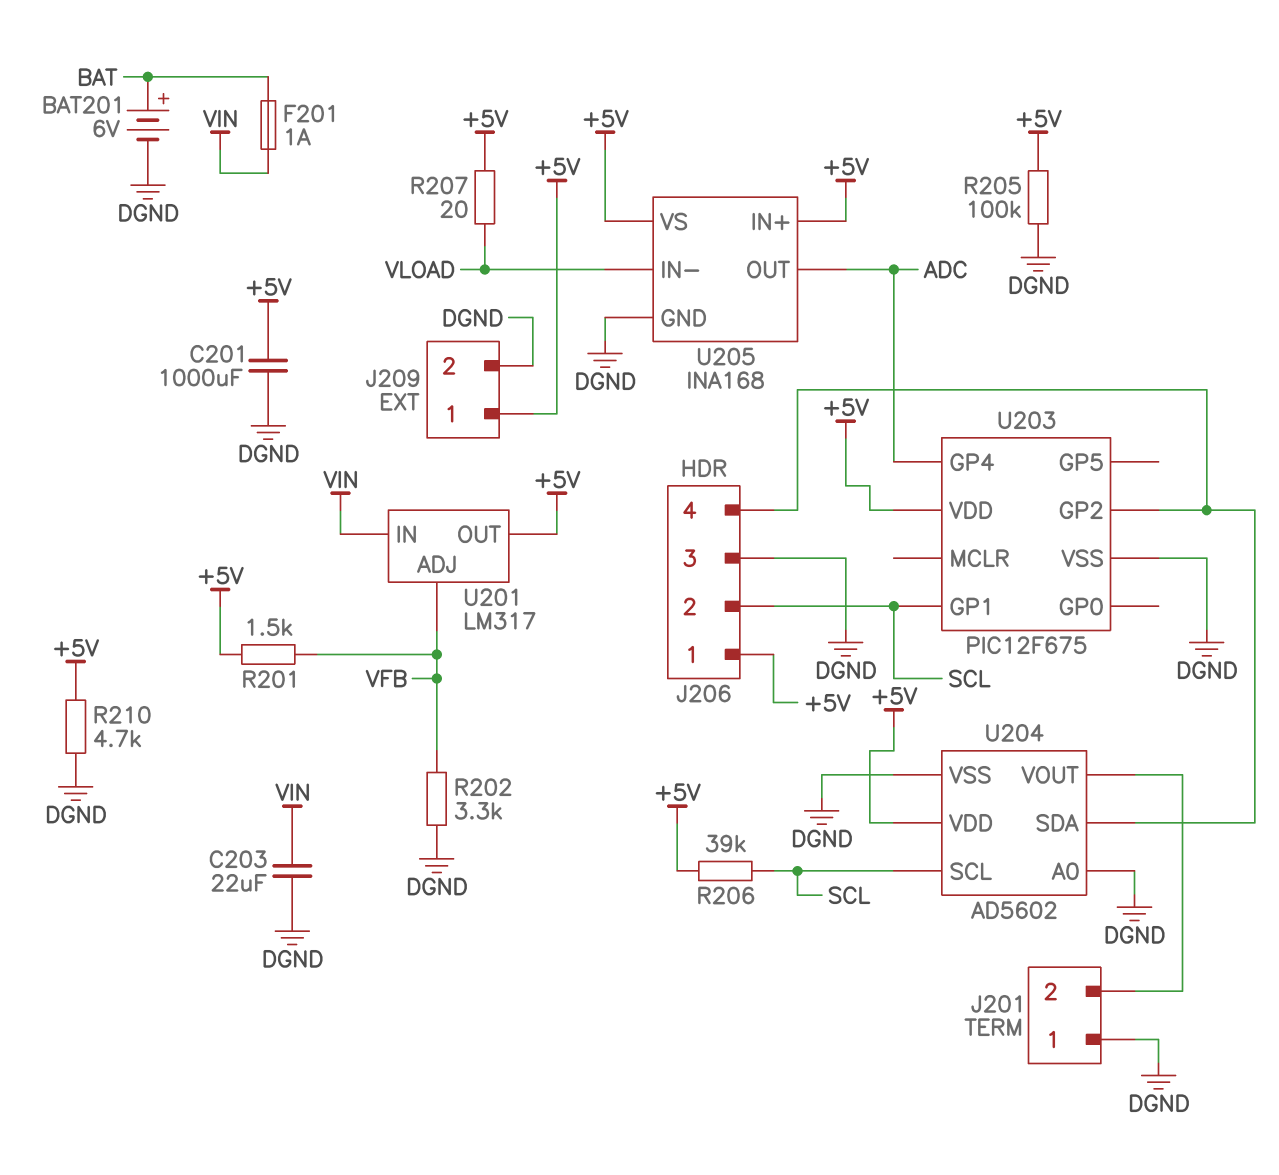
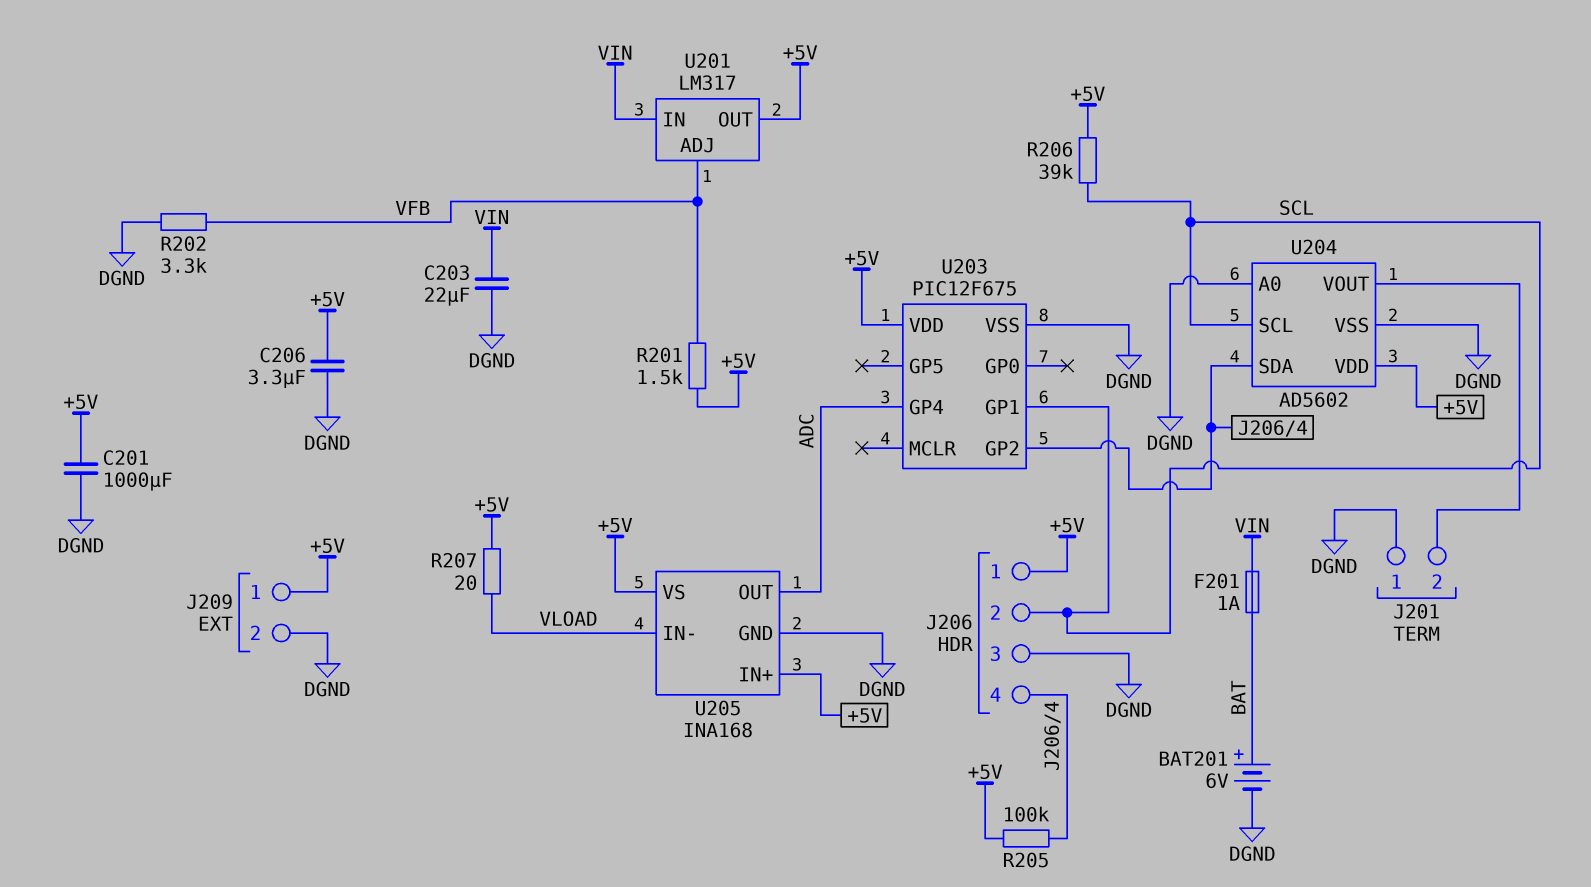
C206: none -> 3.3uF (+5V, DGND)
R205: 100k (+5V, DGND) -> 100k (+5V, J206/4)
R210: 4.7k (+5V, DGND) -> none

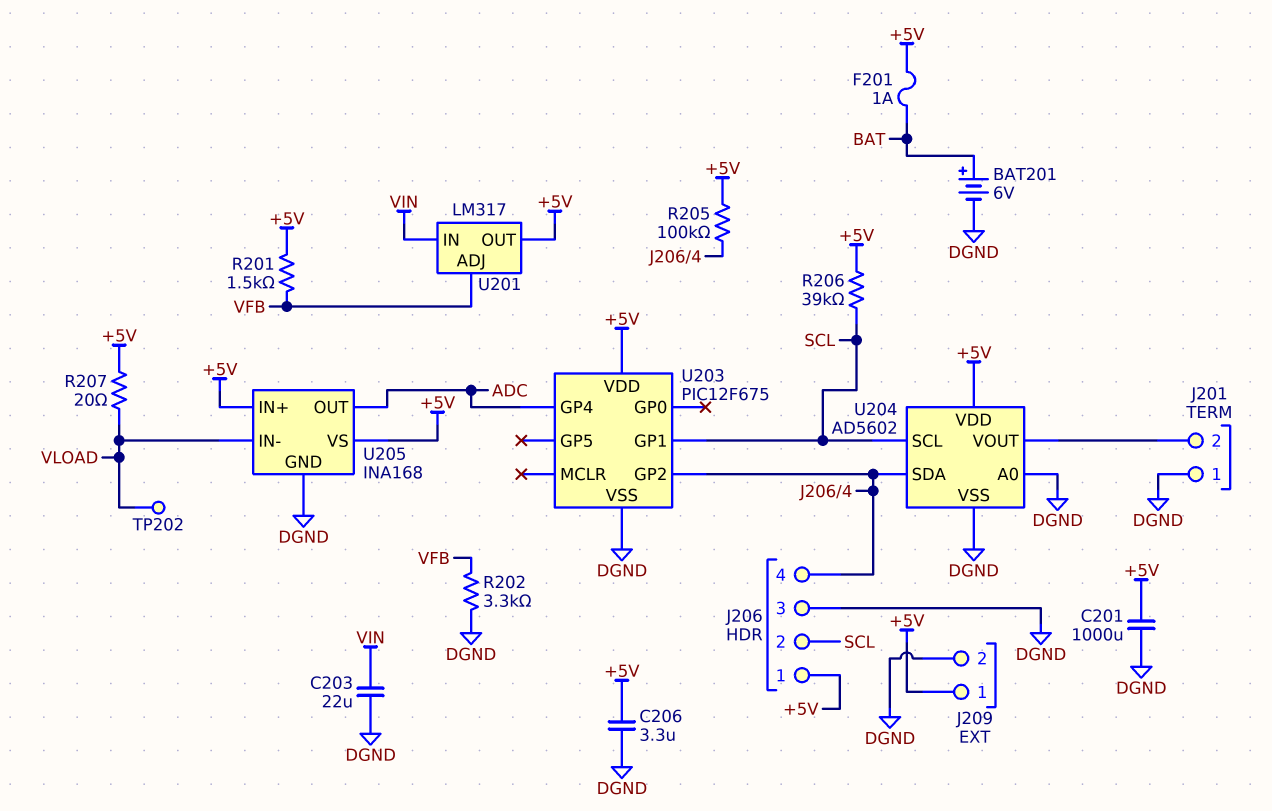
F201: 1A (BAT, VIN) -> 1A (+5V, BAT)
TP202: none -> test point (VLOAD)

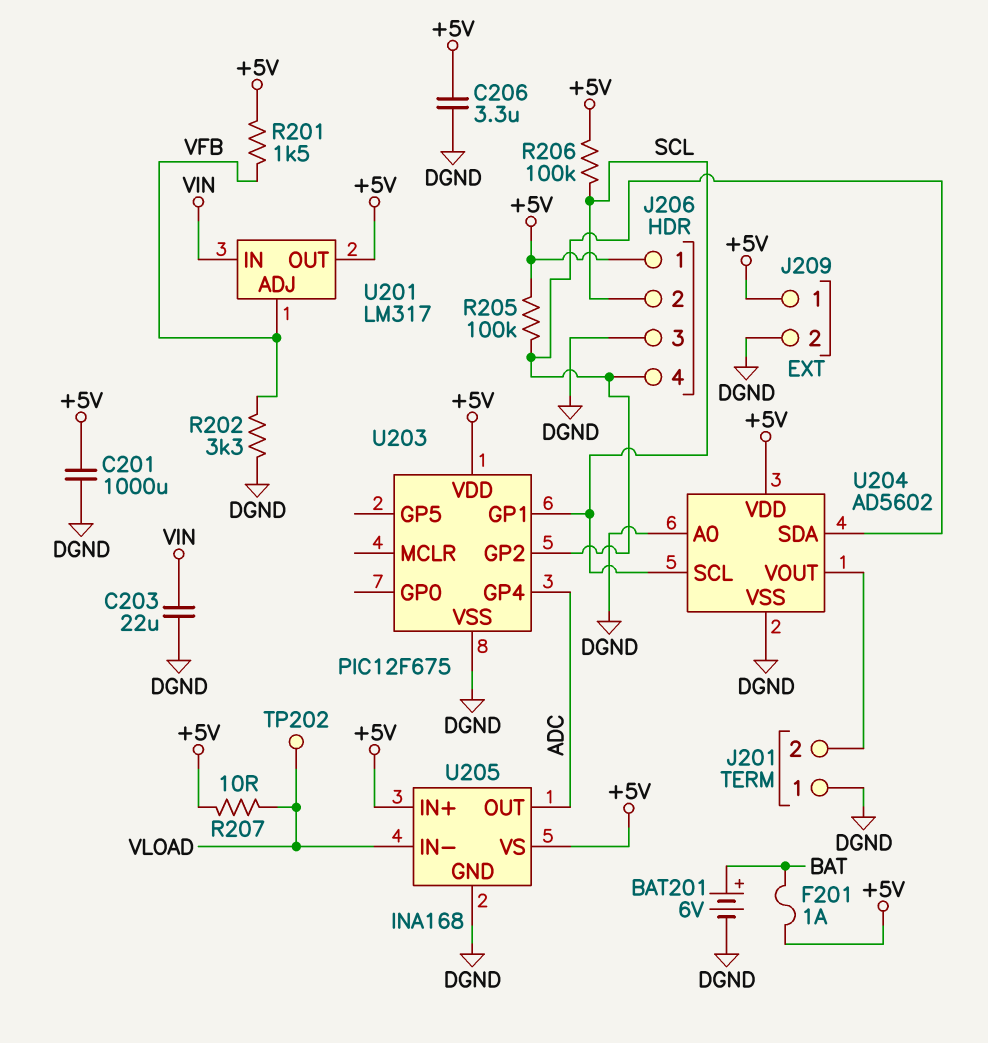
R206: 39k (+5V, SCL) -> 100k (+5V, SCL)
R207: 20 (+5V, VLOAD) -> 10 (+5V, VLOAD)

